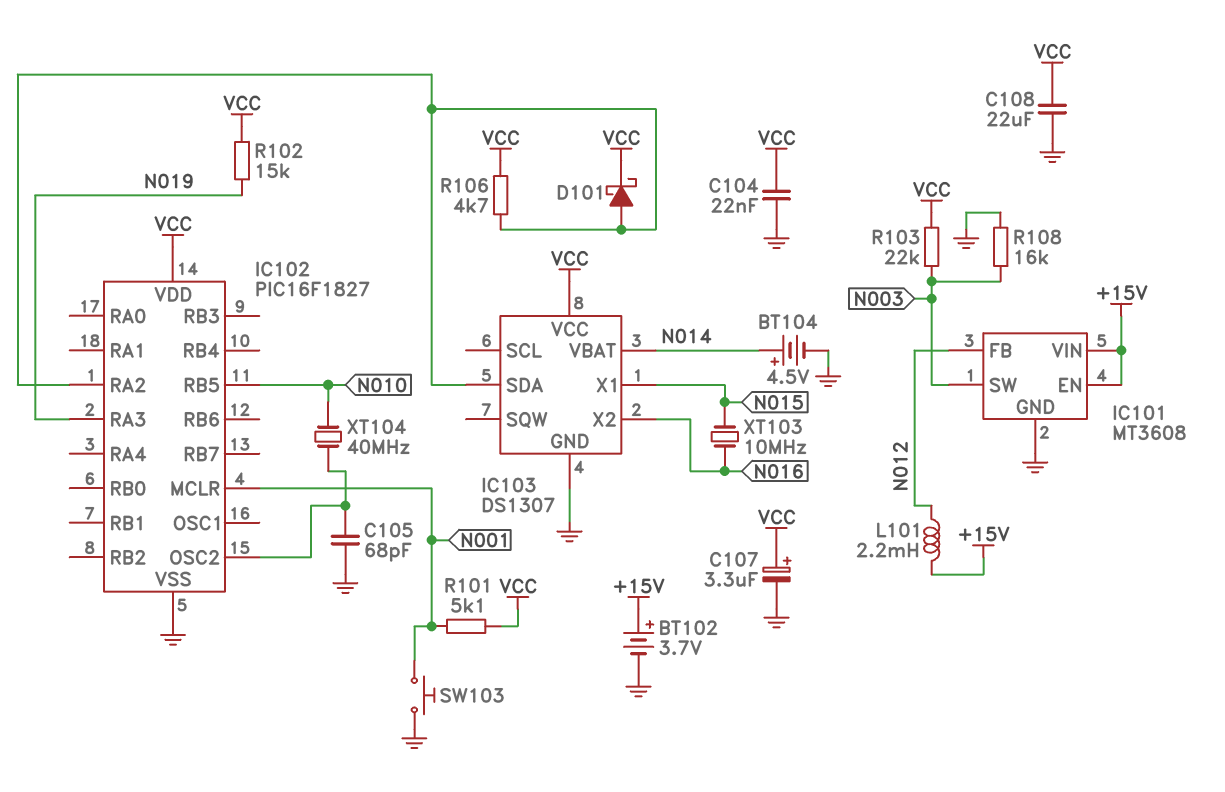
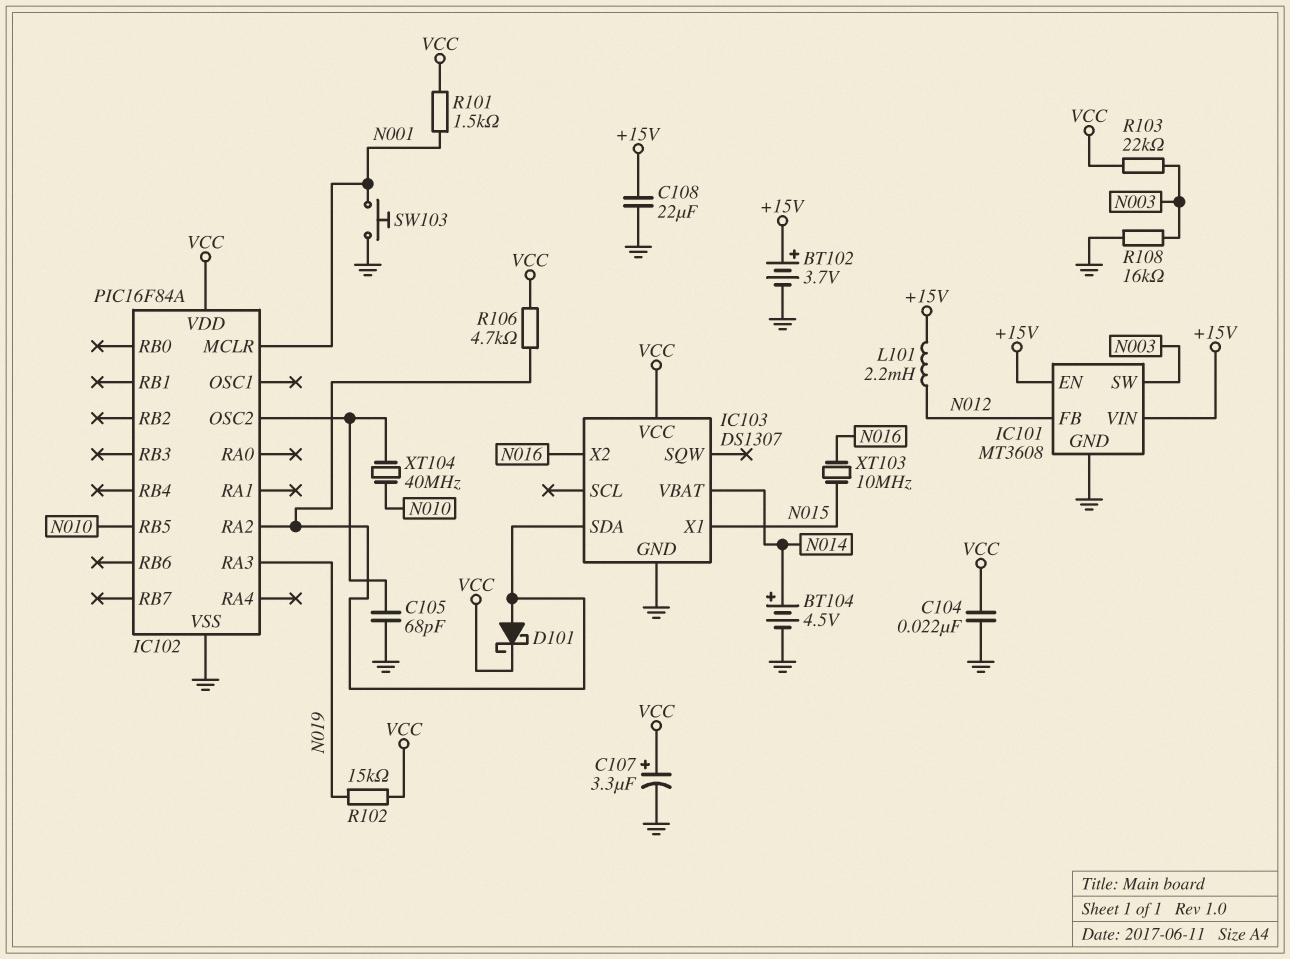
C108: 22uF (GND, VCC) -> 22uF (+15V, GND)
IC102: PIC16F1827 -> PIC16F84A
R101: 5.1k (N001, VCC) -> 1.5k (N001, VCC)

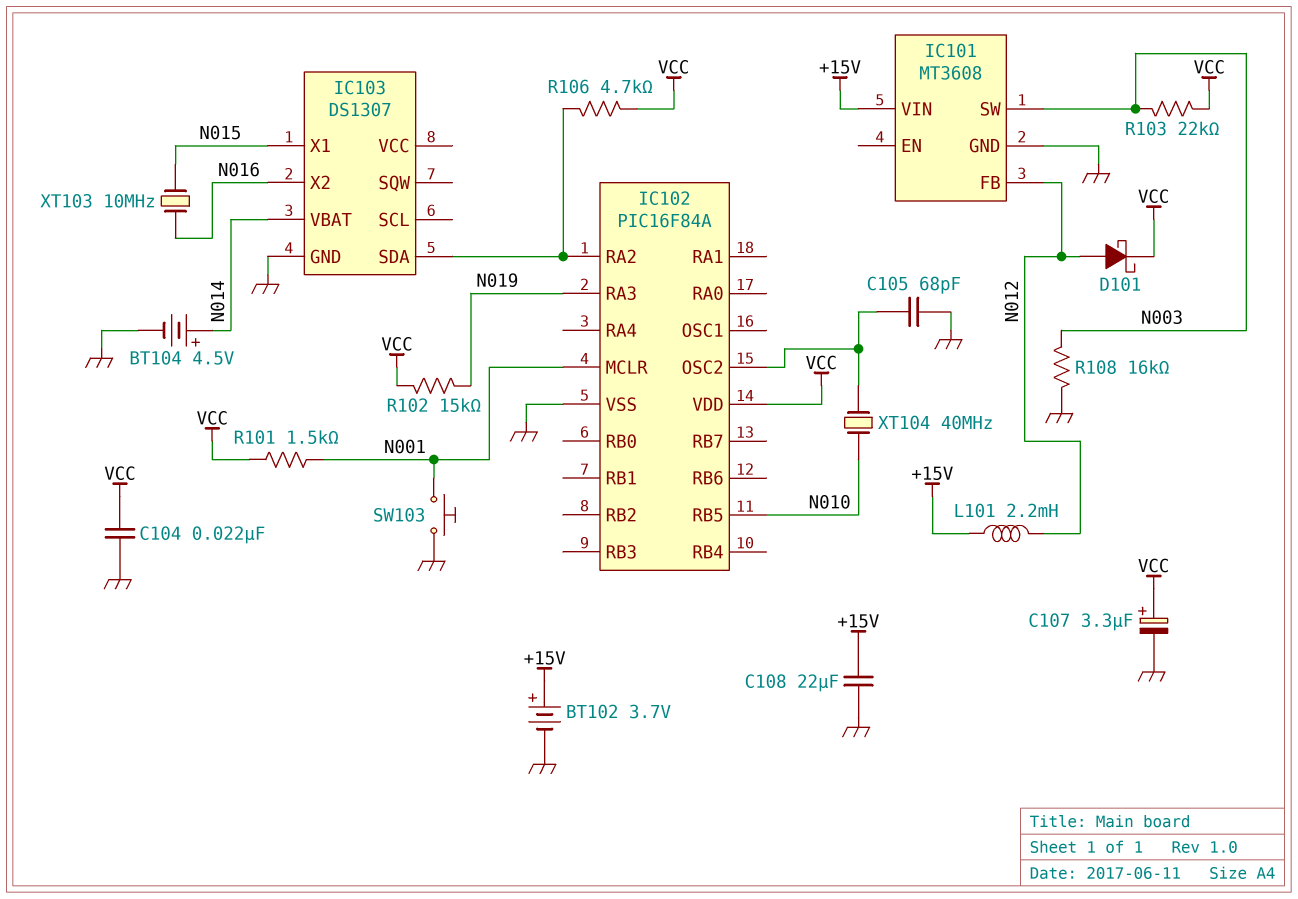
D101: schottky (A IC102/RA2, K VCC) -> schottky (A N012, K VCC)
IC101 pin EN: +15V -> none
IC103 pin VCC: VCC -> none

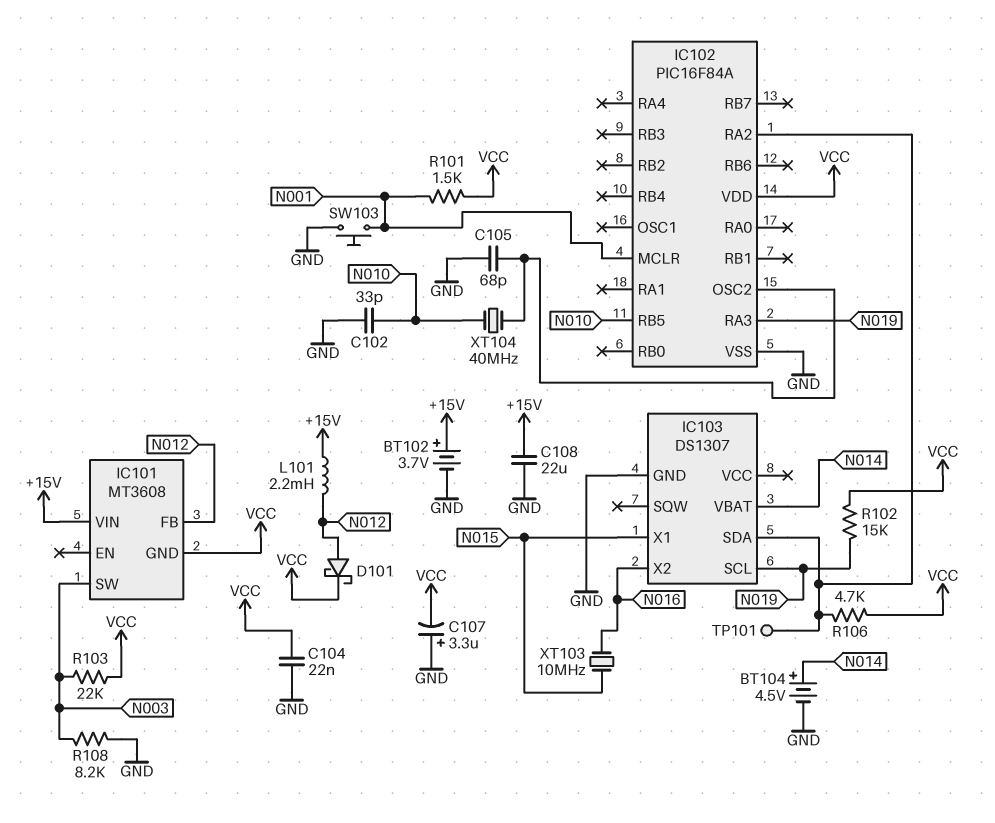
C102: none -> 33pF (GND, N010)
C107: 3.3uF (plus VCC, minus GND) -> 3.3uF (plus GND, minus VCC)
IC101 pin GND: GND -> VCC
IC103 pin SCL: none -> N019
R108: 16k (GND, N003) -> 8.2k (GND, N003)
TP101: none -> test point (IC102/RA2)

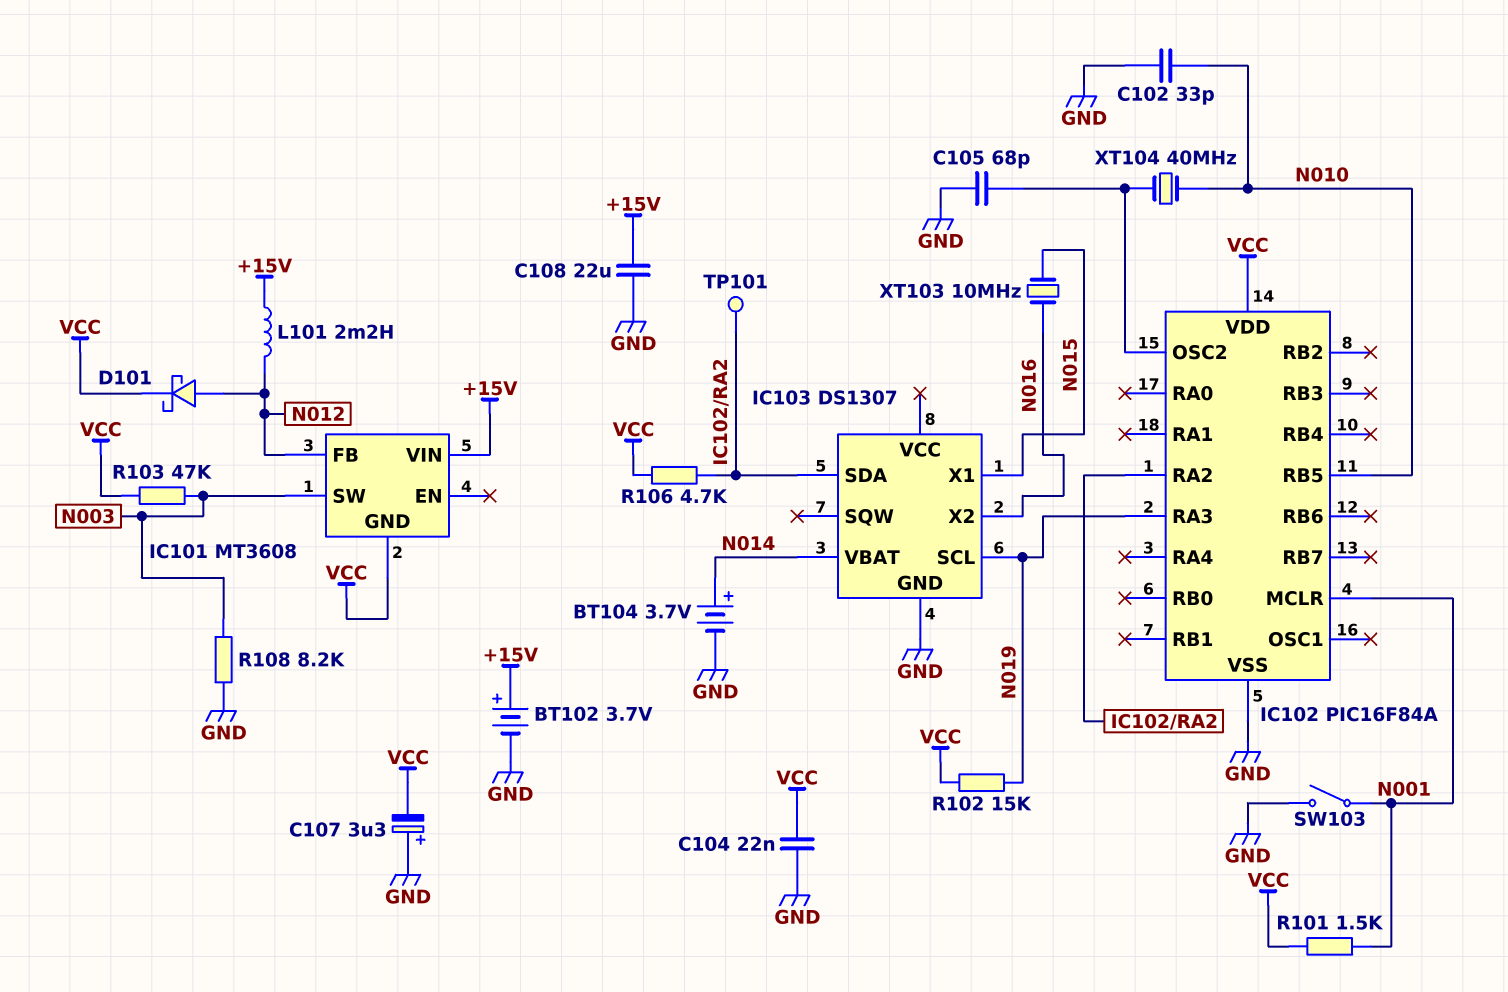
BT104: 4.5V (plus N014, minus GND) -> 3.7V (plus N014, minus GND)
R103: 22k (N003, VCC) -> 47k (N003, VCC)
SW103: button (GND, N001) -> switch (GND, N001)

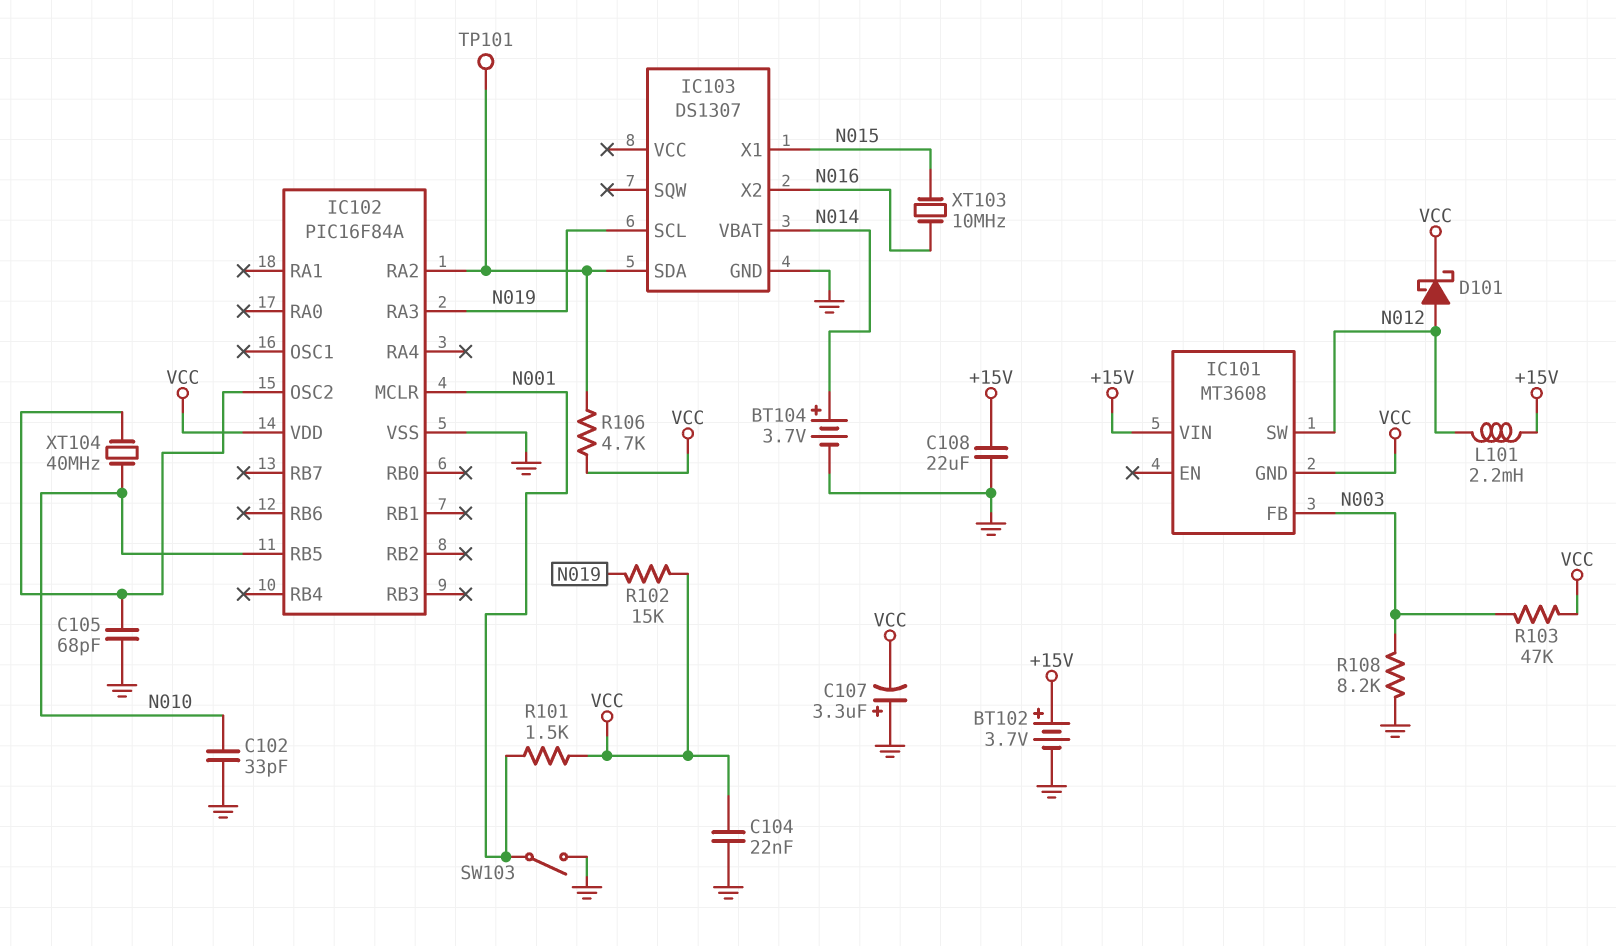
IC101 pin FB: N012 -> N003
IC101 pin SW: N003 -> N012

